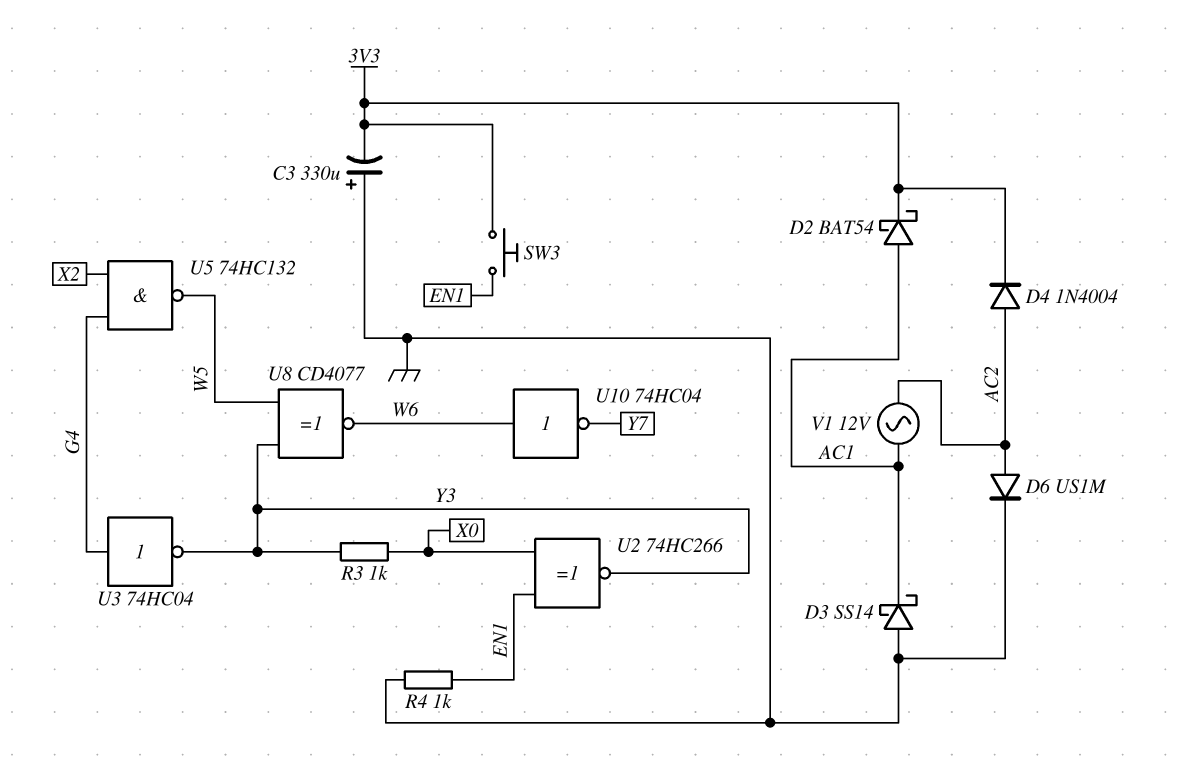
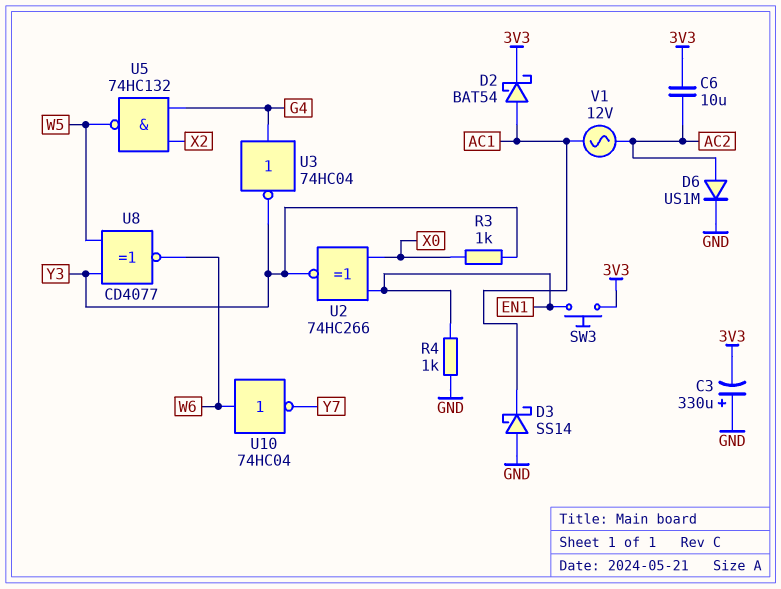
C6: none -> 10uF (3V3, AC2)
D4: diode 1N4004 (A AC2, K 3V3) -> none

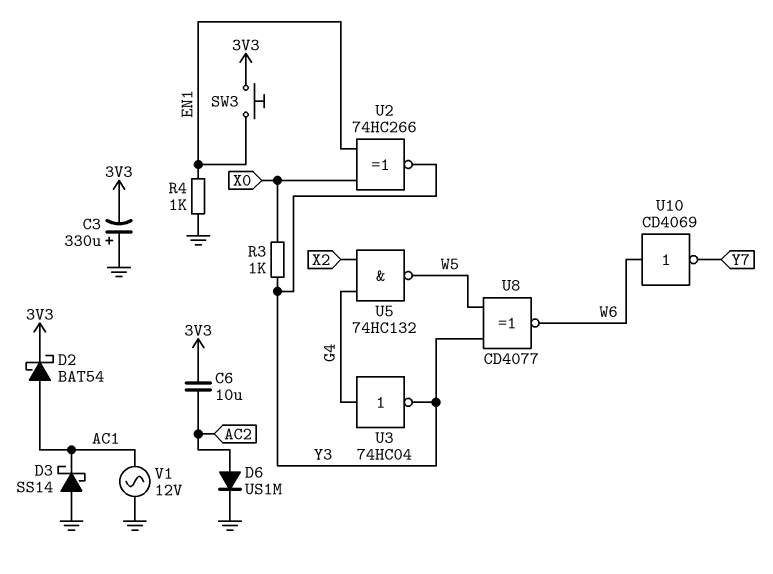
U10: NOT 74HC04 (in W6, out Y7) -> NOT CD4069 (in W6, out Y7)
V1: AC 12V (AC1, AC2) -> AC 12V (AC1, GND)

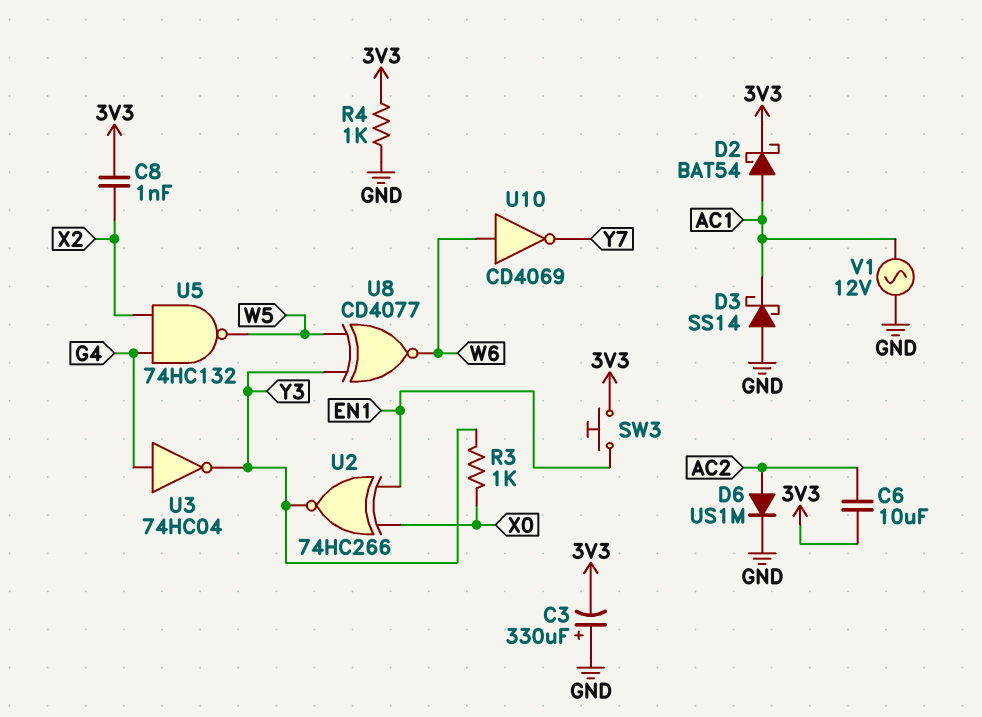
C8: none -> 1nF (3V3, X2)
R4: 1k (EN1, GND) -> 1k (3V3, GND)

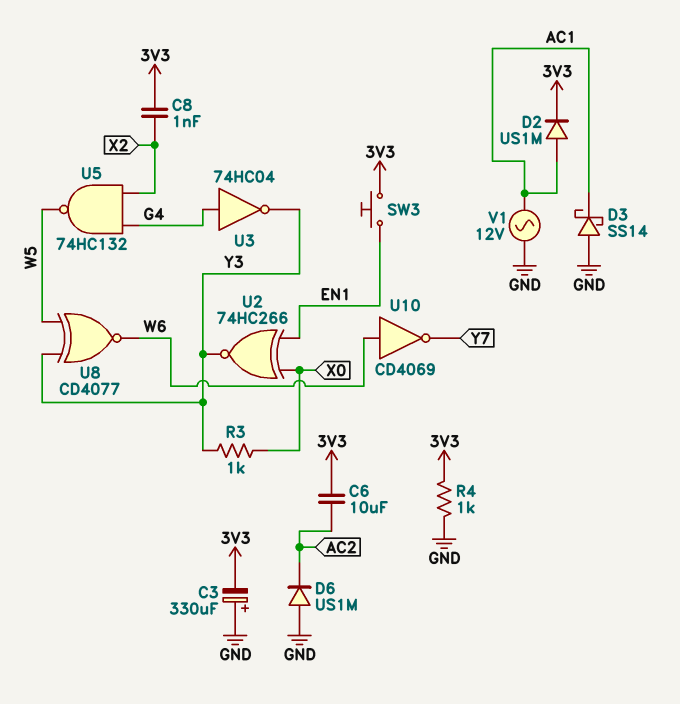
D2: schottky BAT54 (A AC1, K 3V3) -> diode US1M (A AC1, K 3V3)
D6: diode US1M (A AC2, K GND) -> diode US1M (A GND, K AC2)

